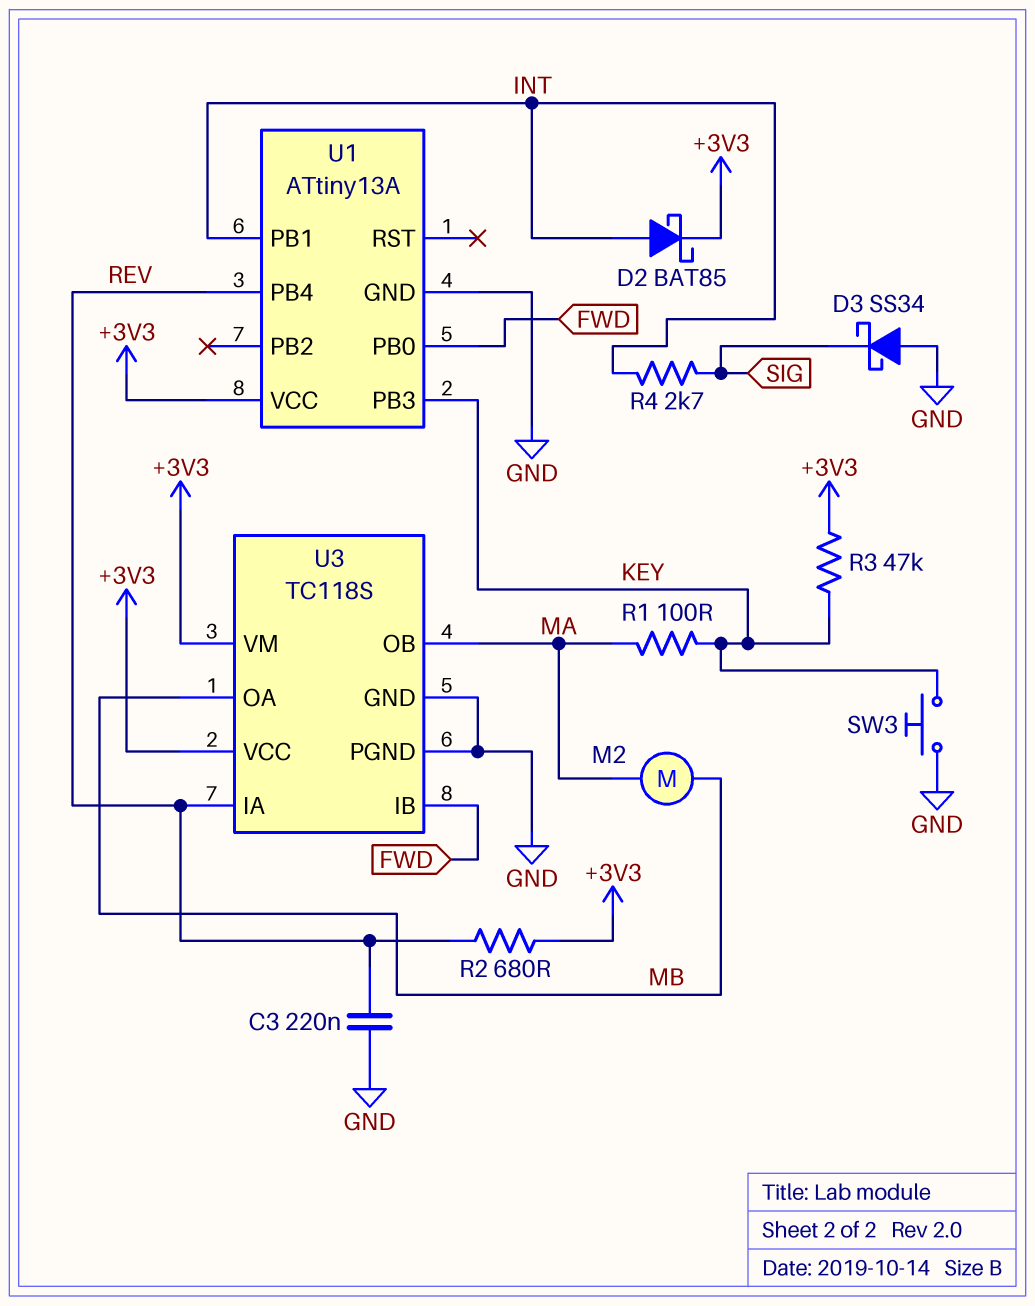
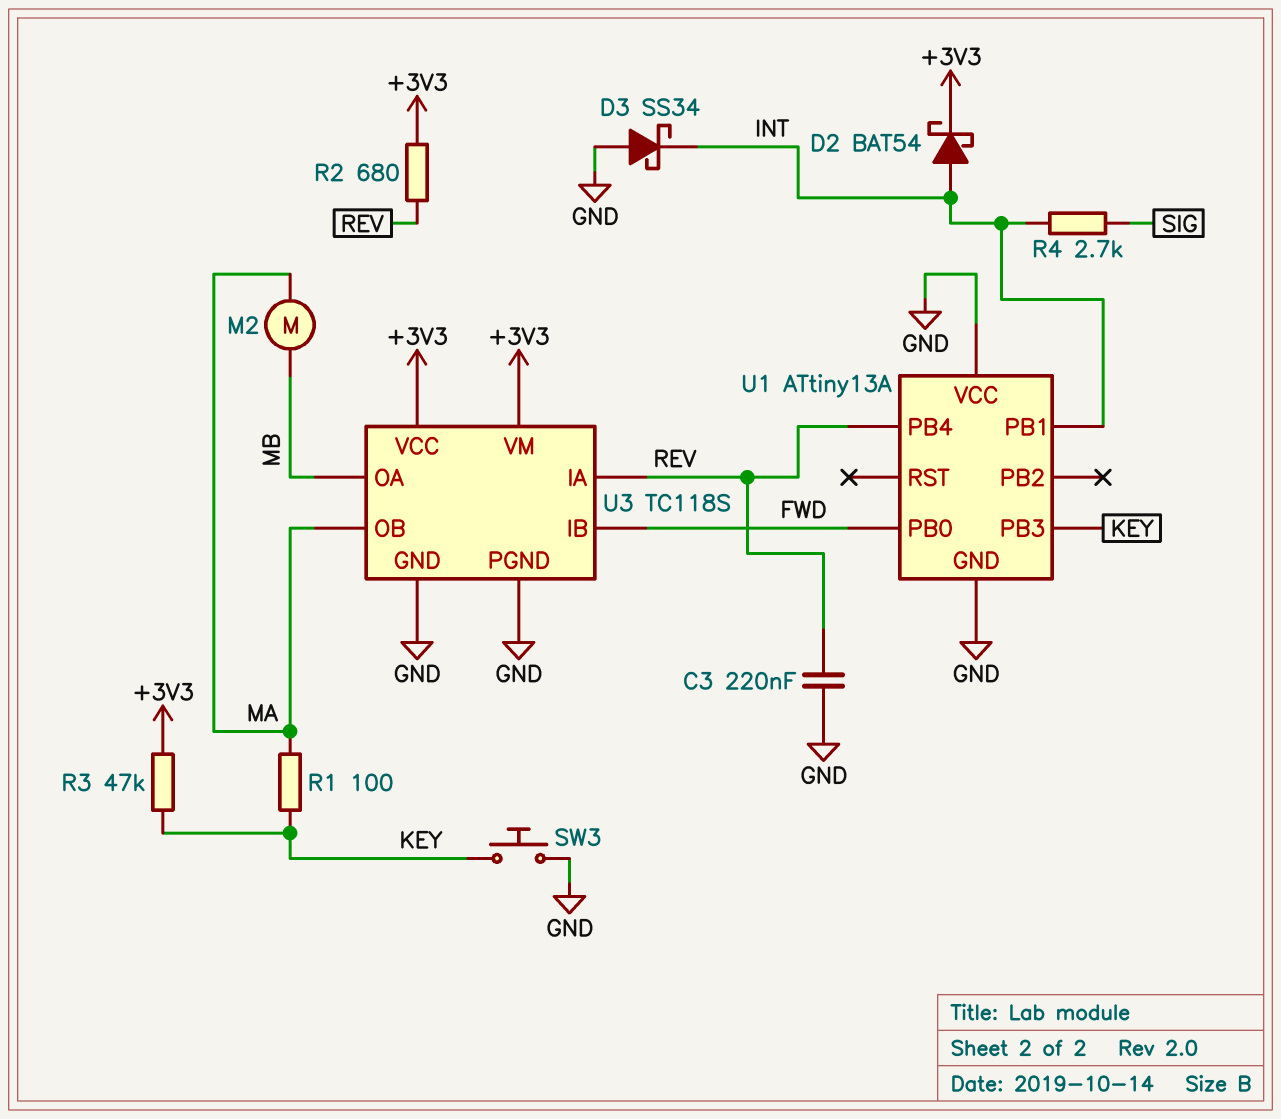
D2: schottky BAT85 (A INT, K +3V3) -> schottky BAT54 (A INT, K +3V3)
D3: schottky SS34 (A GND, K SIG) -> schottky SS34 (A GND, K INT)
U1 pin VCC: +3V3 -> GND

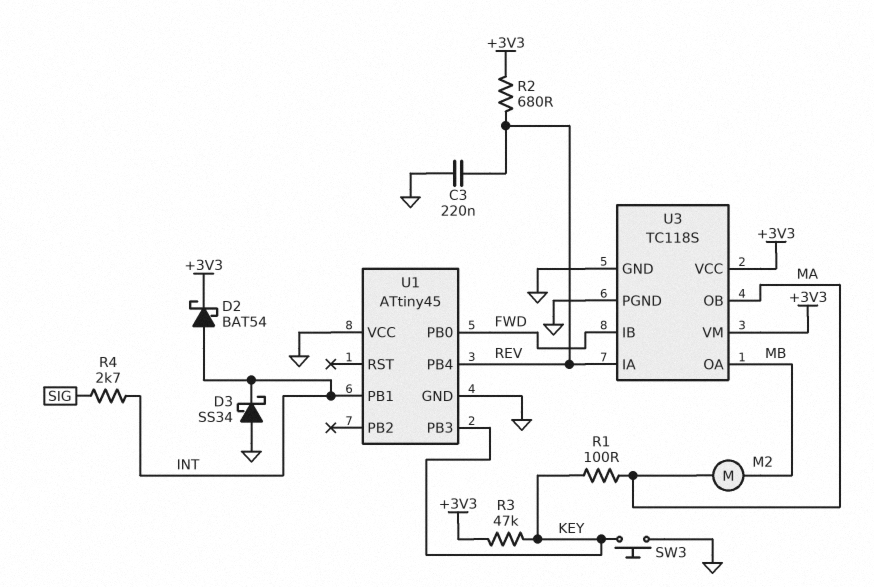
U1: ATtiny13A -> ATtiny45

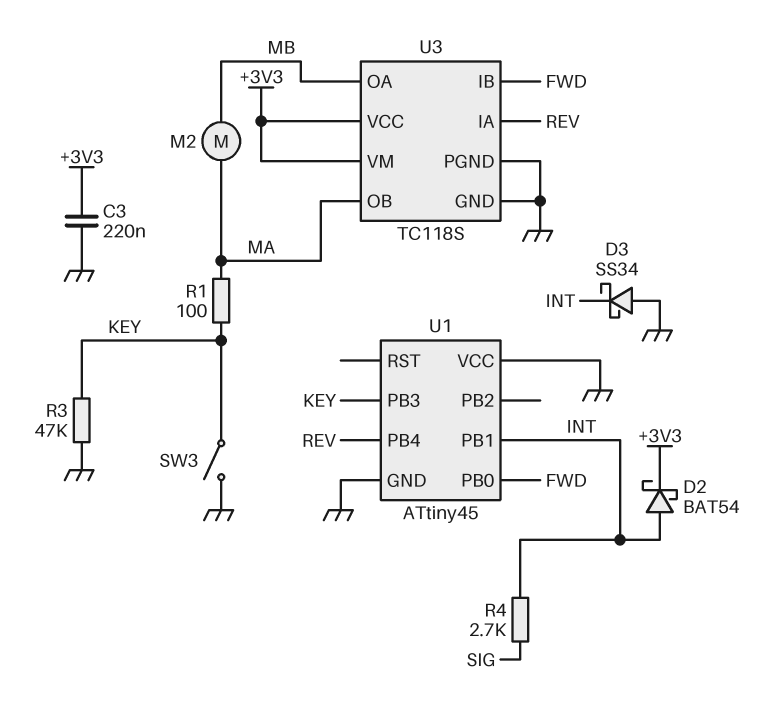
C3: 220nF (GND, REV) -> 220nF (+3V3, GND)
R2: 680 (+3V3, REV) -> none
R3: 47k (+3V3, KEY) -> 47k (GND, KEY)
SW3: button (GND, KEY) -> switch (GND, KEY)

